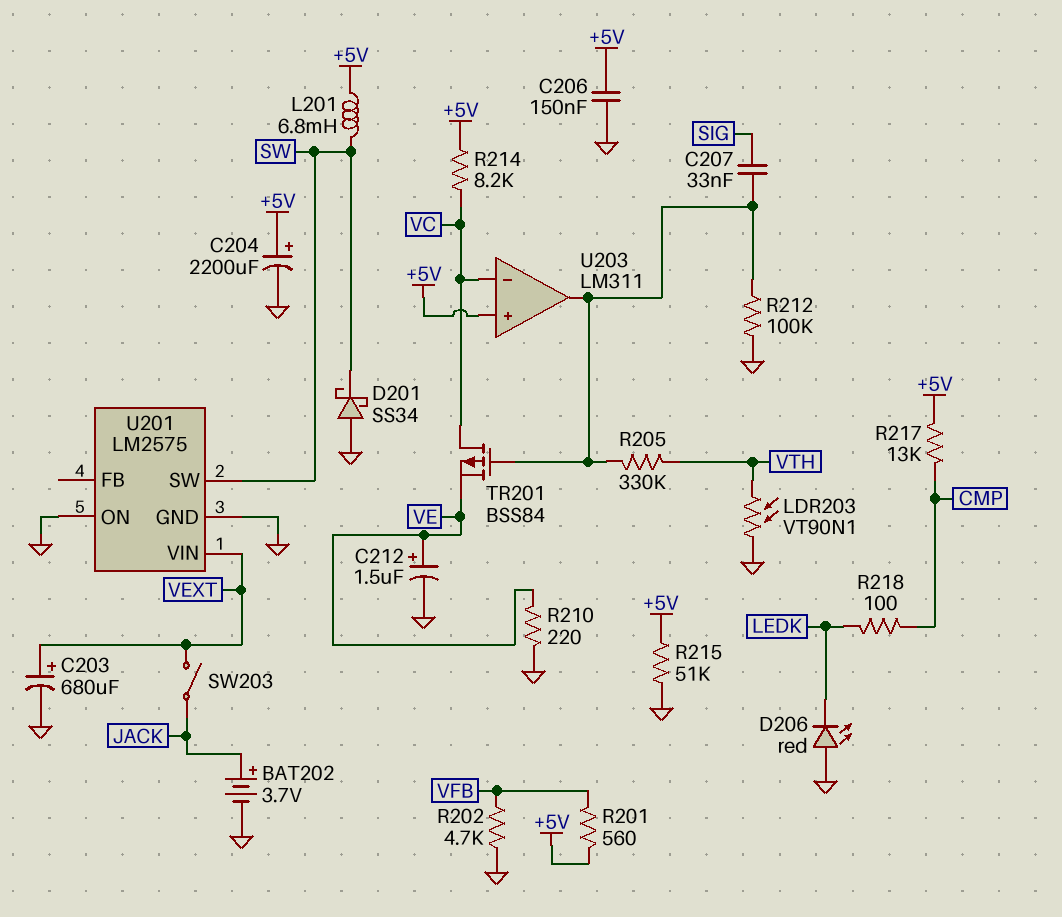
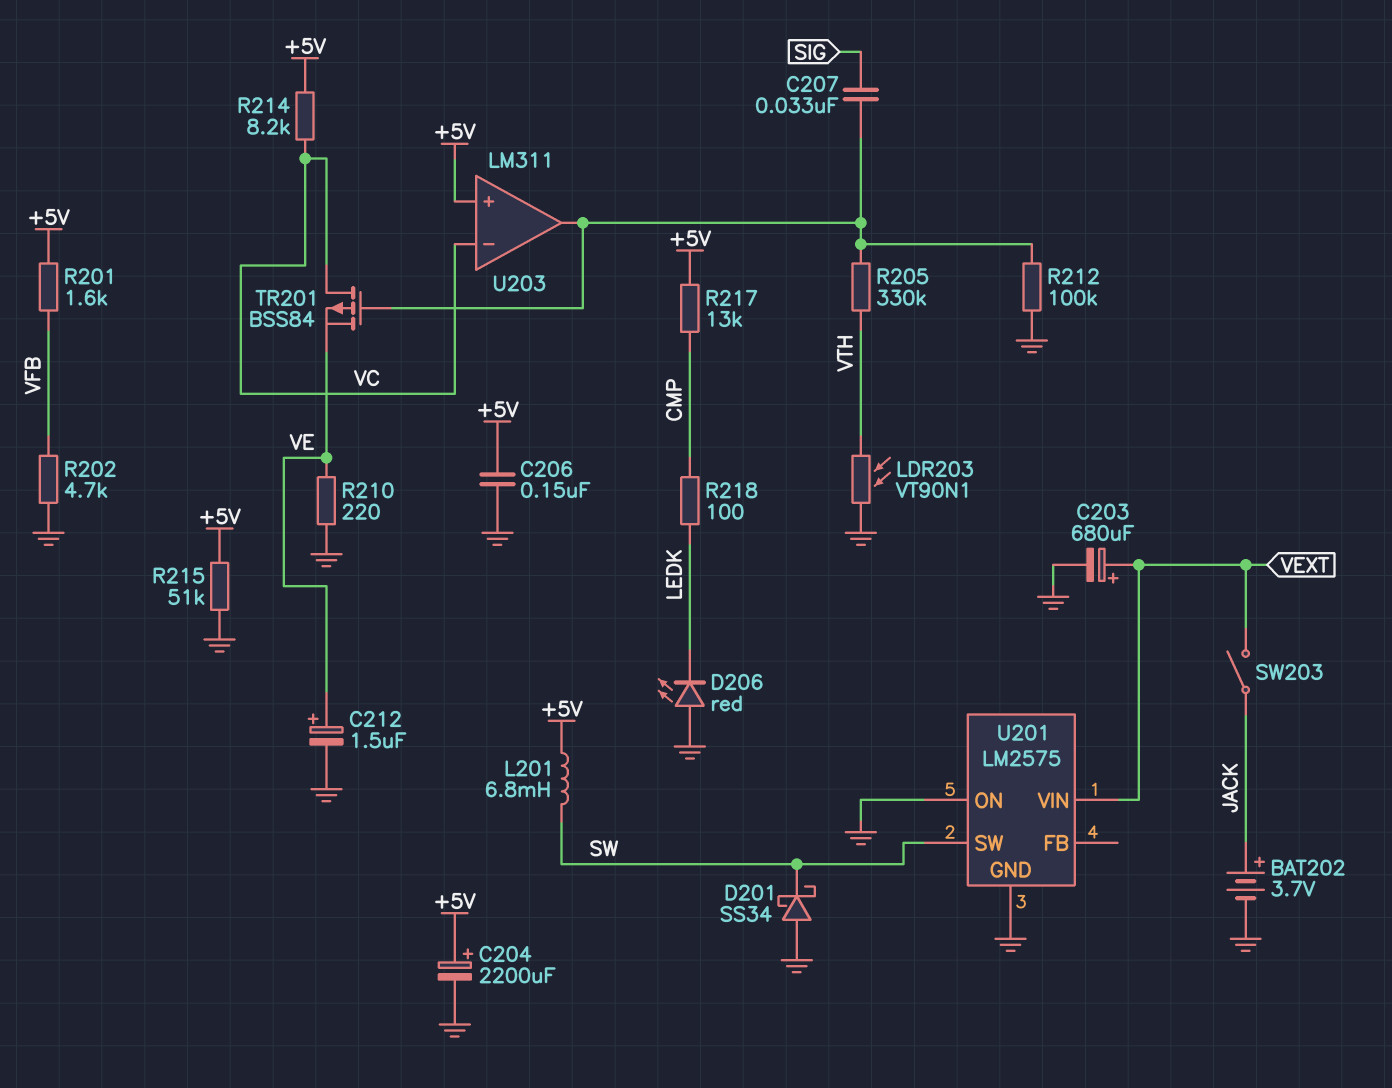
R201: 560 (+5V, VFB) -> 1.6k (+5V, VFB)

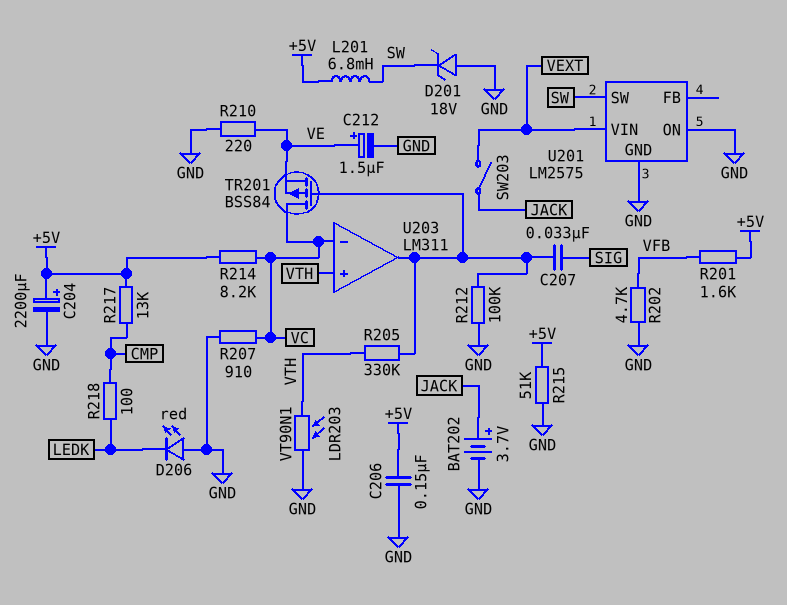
C203: 680uF (plus VEXT, minus GND) -> none
D201: schottky SS34 (A GND, K SW) -> zener 18V (A GND, K SW)
R207: none -> 910 (GND, VC)
U203 pin in+: +5V -> VTH

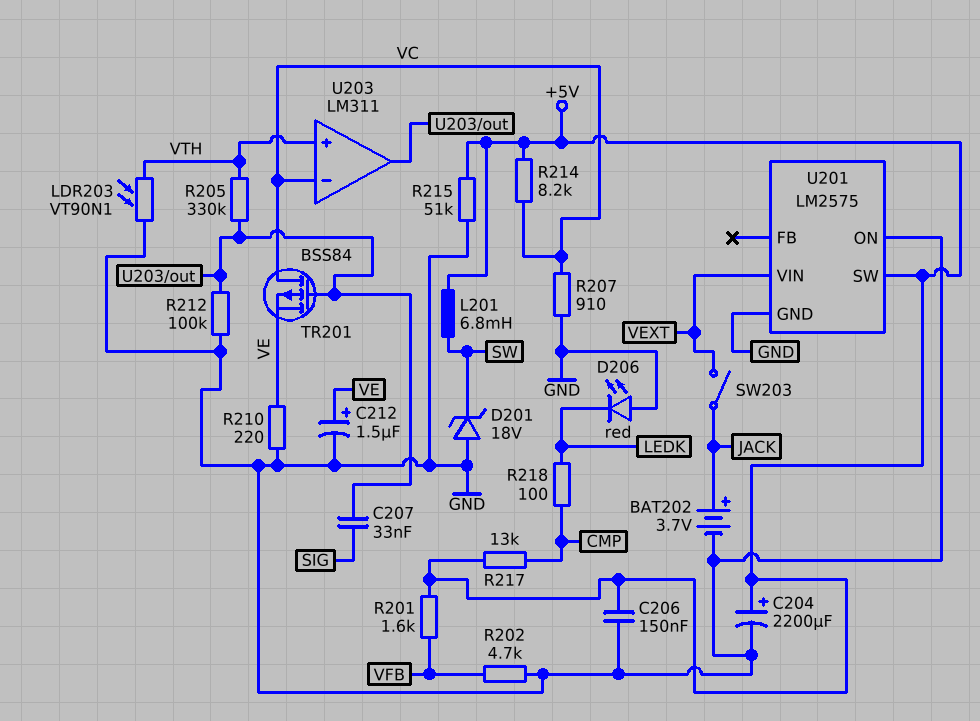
U201 pin SW: SW -> +5V

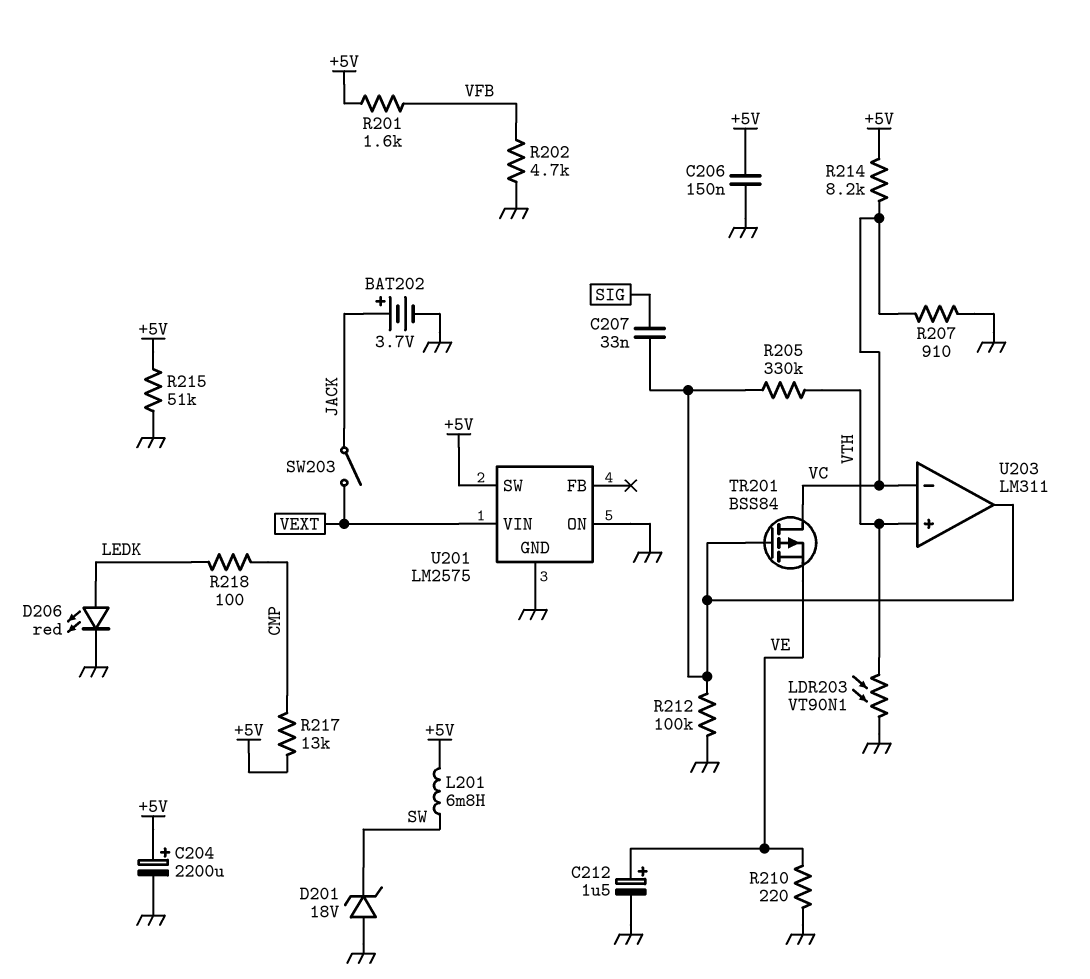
D206: LED red (A GND, K LEDK) -> LED red (A LEDK, K GND)

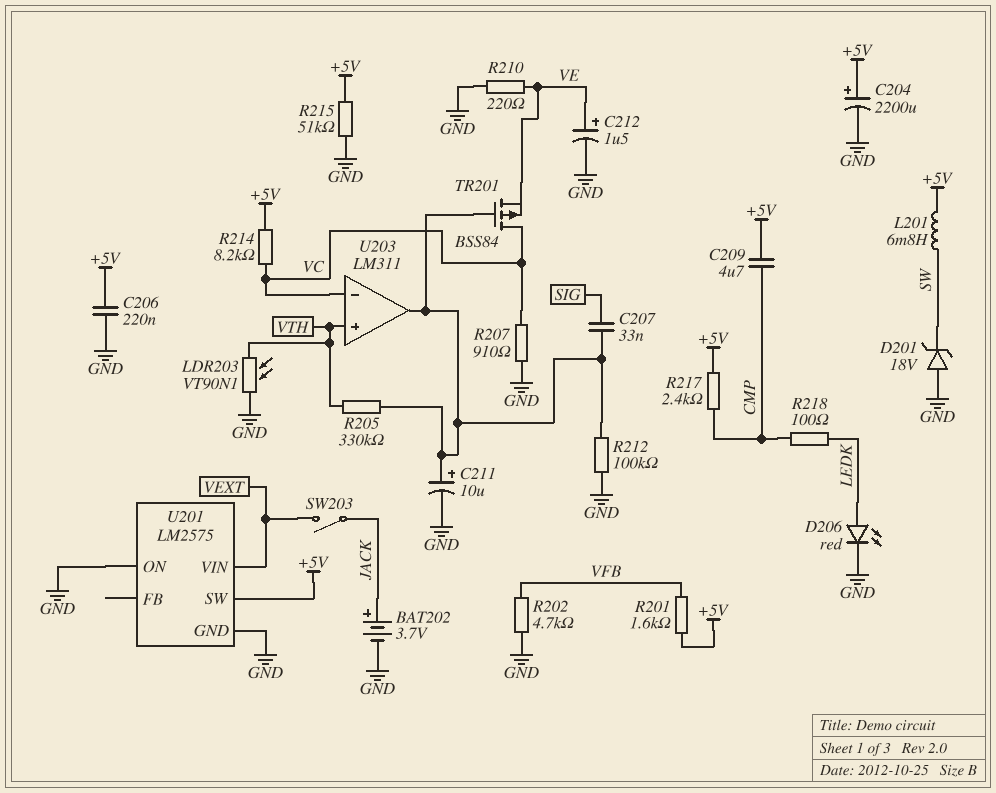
C206: 150nF (+5V, GND) -> 220nF (+5V, GND)
C209: none -> 4.7uF (+5V, CMP)
C211: none -> 10uF (plus U203/out, minus GND)
R217: 13k (+5V, CMP) -> 2.4k (+5V, CMP)

